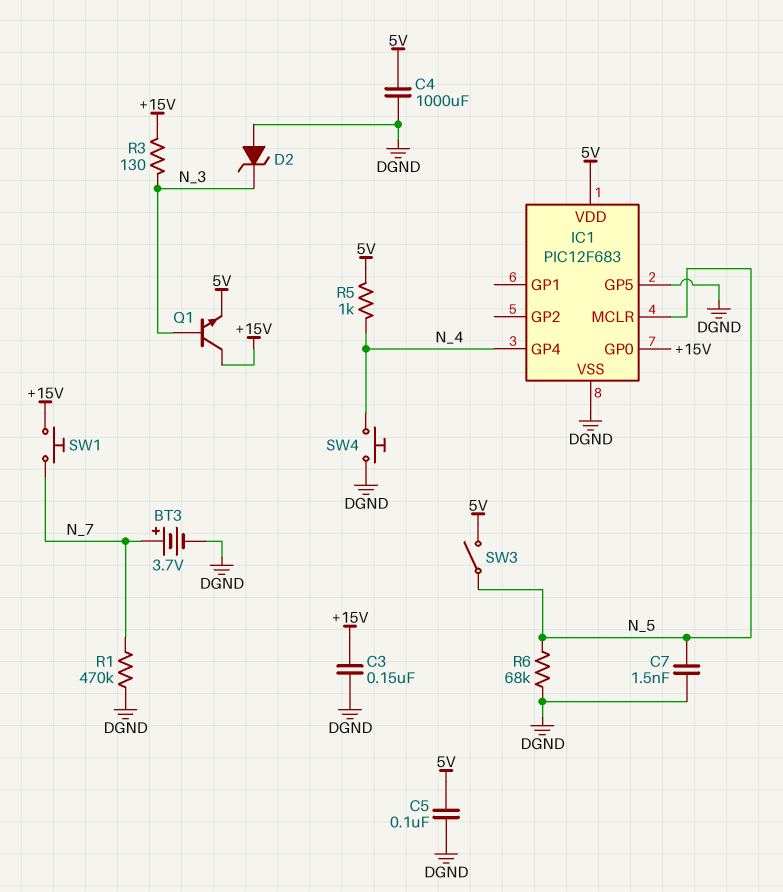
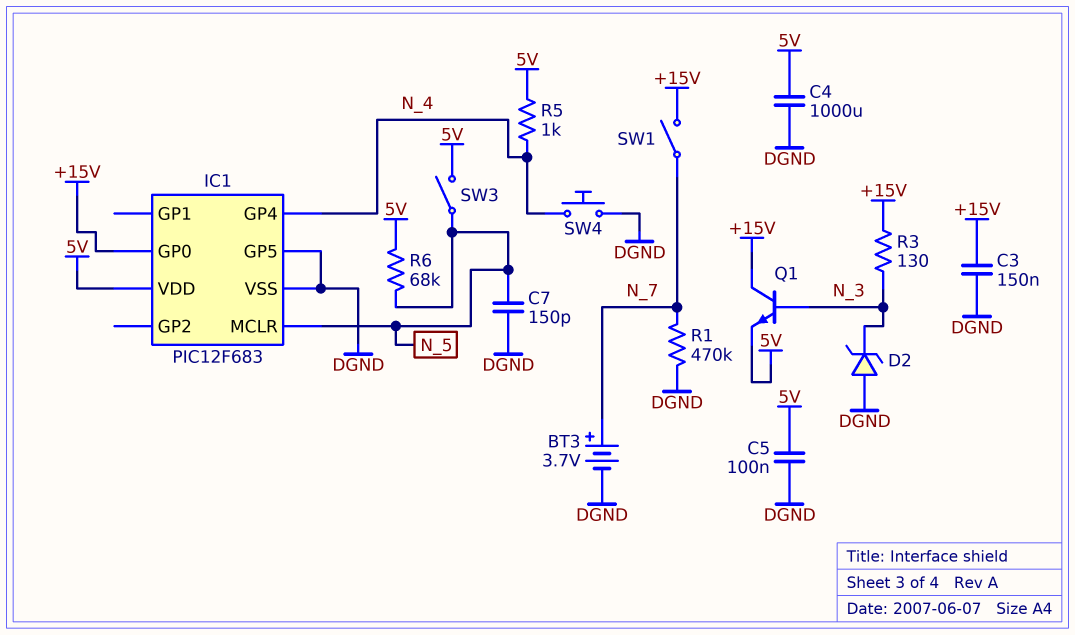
C7: 1.5nF (DGND, N_5) -> 150pF (DGND, N_5)
R6: 68k (DGND, N_5) -> 68k (5V, N_5)
SW1: button (+15V, N_7) -> switch (+15V, N_7)

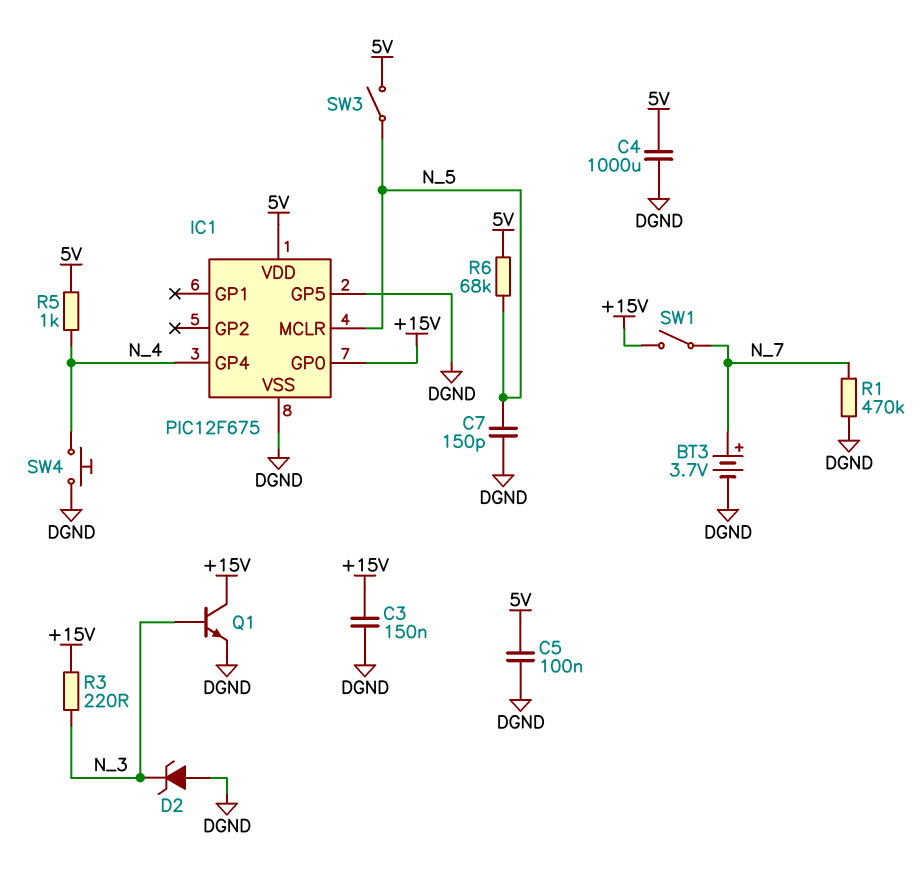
IC1: PIC12F683 -> PIC12F675
Q1: NPN (B N_3, C +15V, E 5V) -> NPN (B N_3, C +15V, E DGND)
R3: 130 (+15V, N_3) -> 220 (+15V, N_3)

